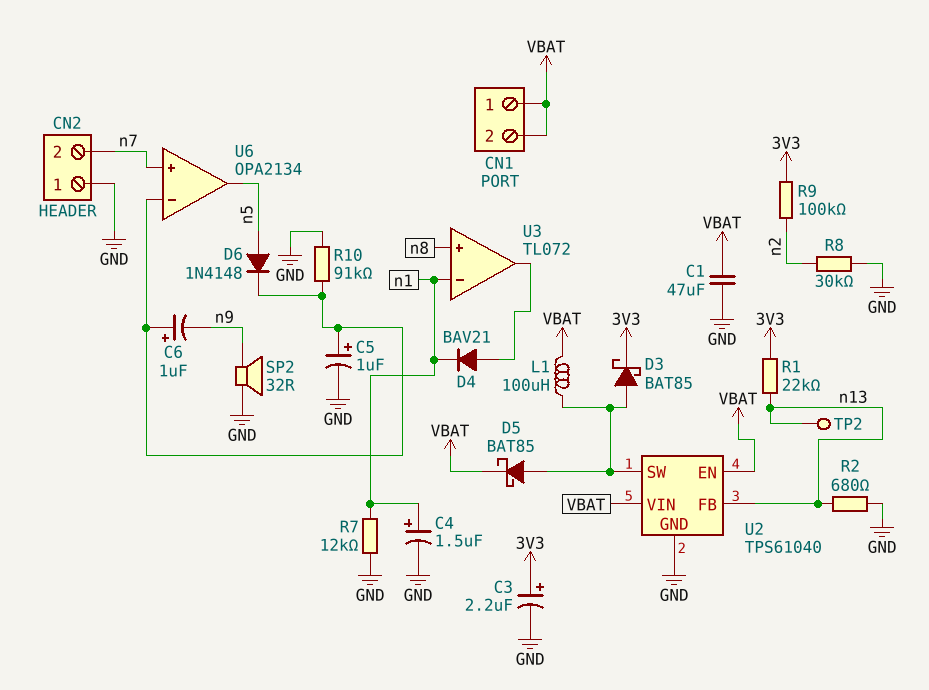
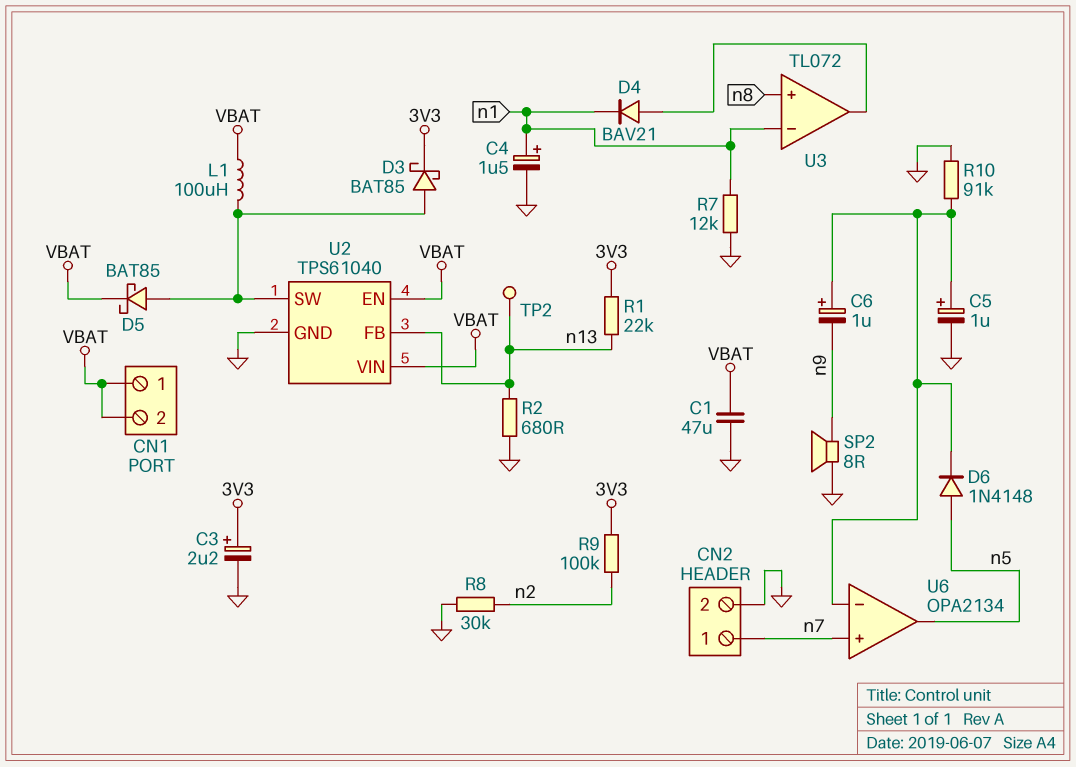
CN2 pin 1: GND -> n7
CN2 pin 2: n7 -> GND
SP2: speaker 32R (GND, n9) -> speaker 8R (GND, n9)

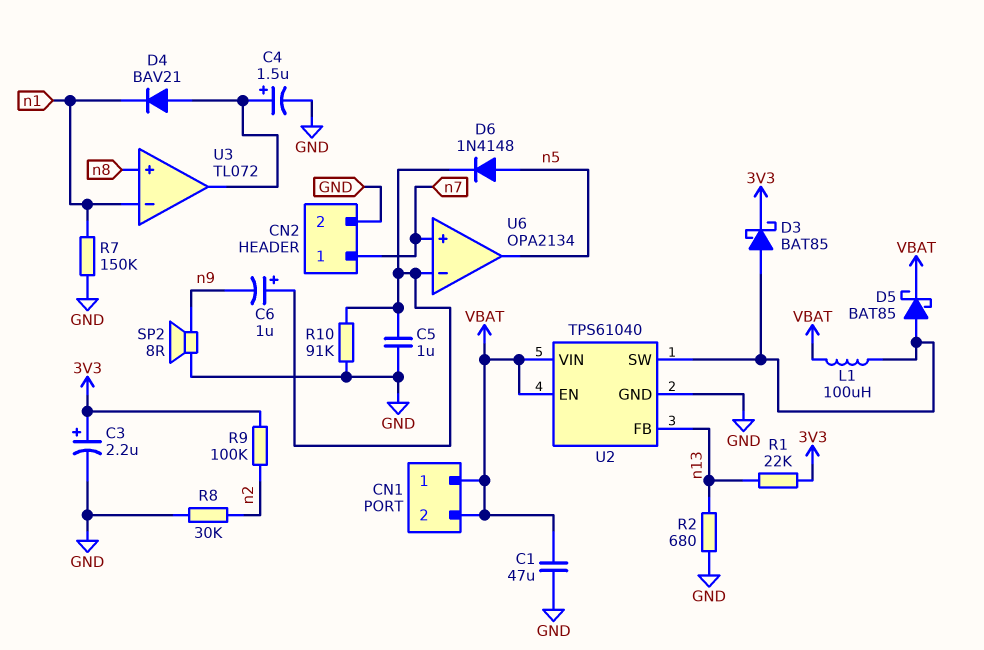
C4: 1.5uF (plus n1, minus GND) -> 1.5uF (plus U3/out, minus GND)
C5: 1uF (plus U6/in-, minus GND) -> 1uF (GND, U6/in-)
R7: 12k (GND, n1) -> 150k (GND, n1)
TP2: test point (n13) -> none

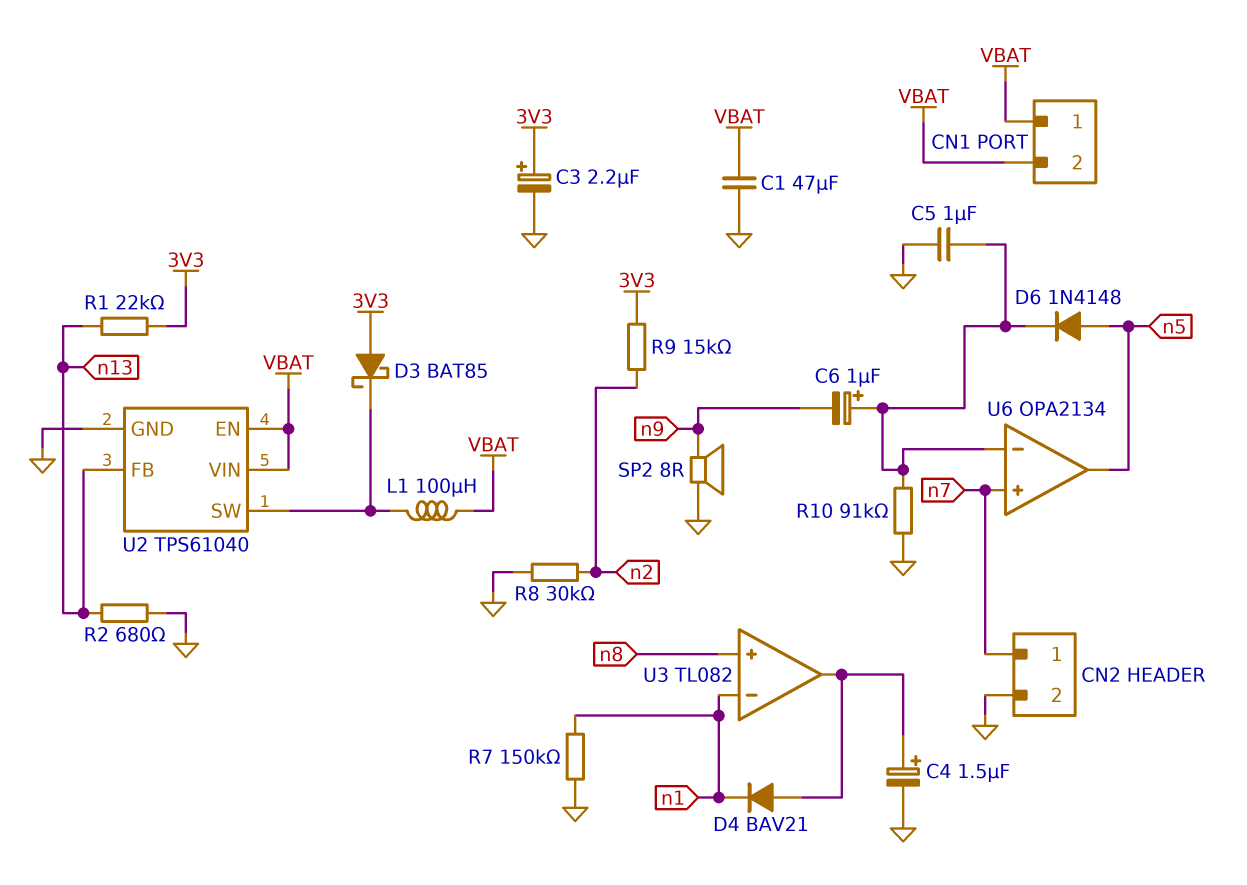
D3: schottky BAT85 (A U2/SW, K 3V3) -> schottky BAT85 (A 3V3, K U2/SW)
D5: schottky BAT85 (A U2/SW, K VBAT) -> none
R9: 100k (3V3, n2) -> 15k (3V3, n2)
U3: TL072 -> TL082

